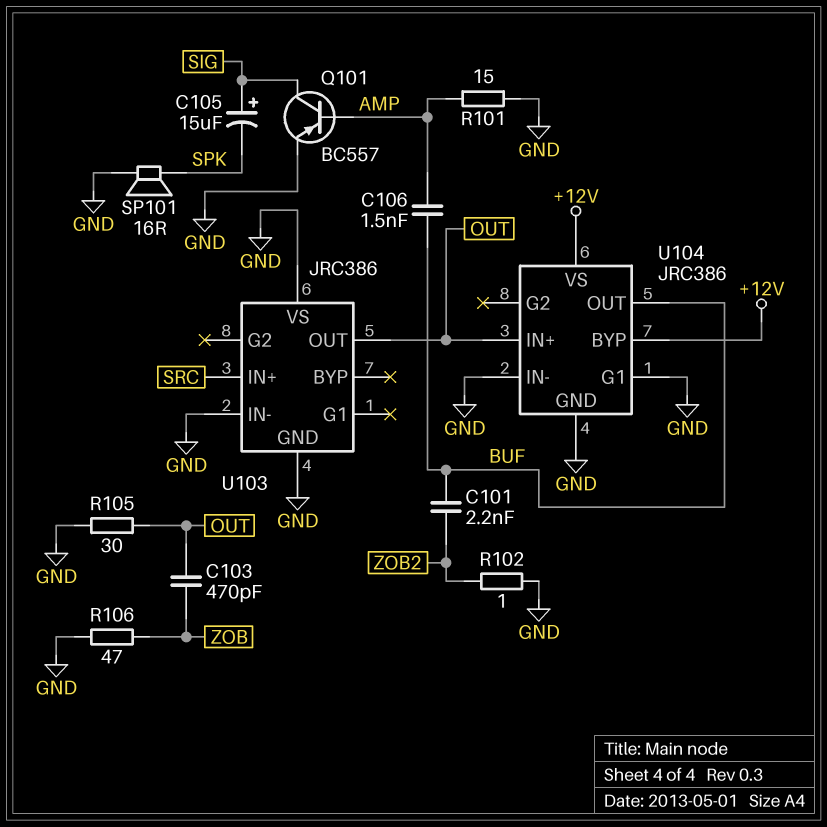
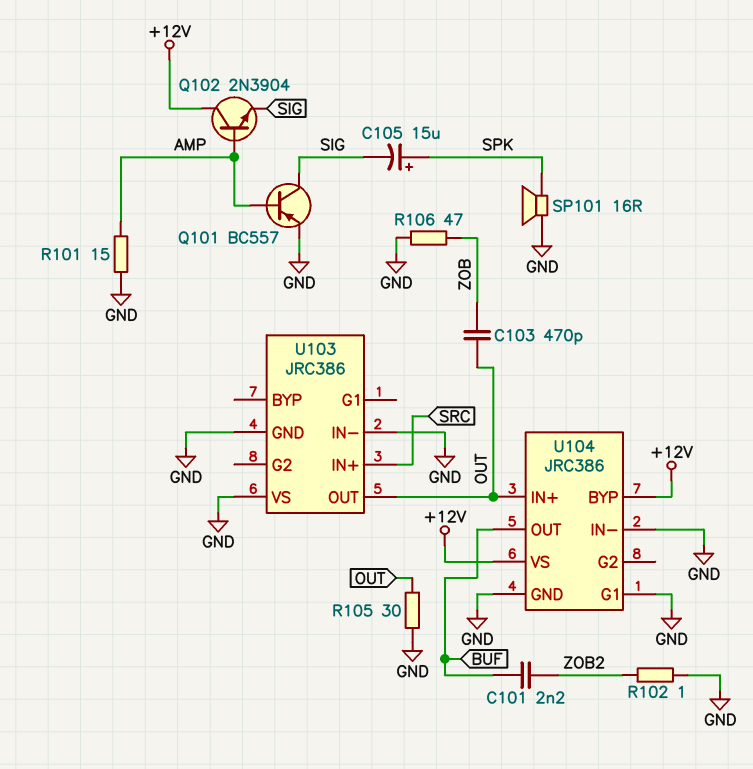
C105: 15uF (plus SIG, minus SPK) -> 15uF (plus SPK, minus SIG)
C106: 1.5nF (AMP, BUF) -> none
Q102: none -> NPN 2N3904 (B AMP, C +12V, E SIG)

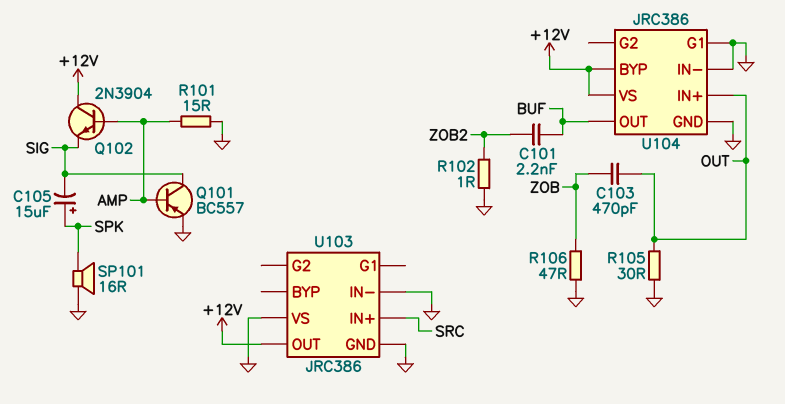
U103 pin OUT: OUT -> +12V

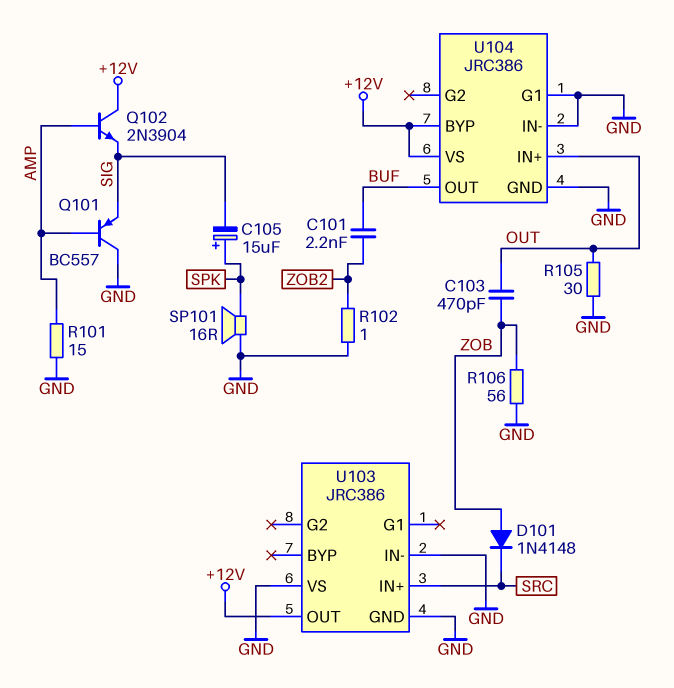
D101: none -> diode 1N4148 (A ZOB, K SRC)
Q101: PNP BC557 (B AMP, C SIG, E GND) -> PNP BC557 (B AMP, C GND, E SIG)
R106: 47 (GND, ZOB) -> 56 (GND, ZOB)

